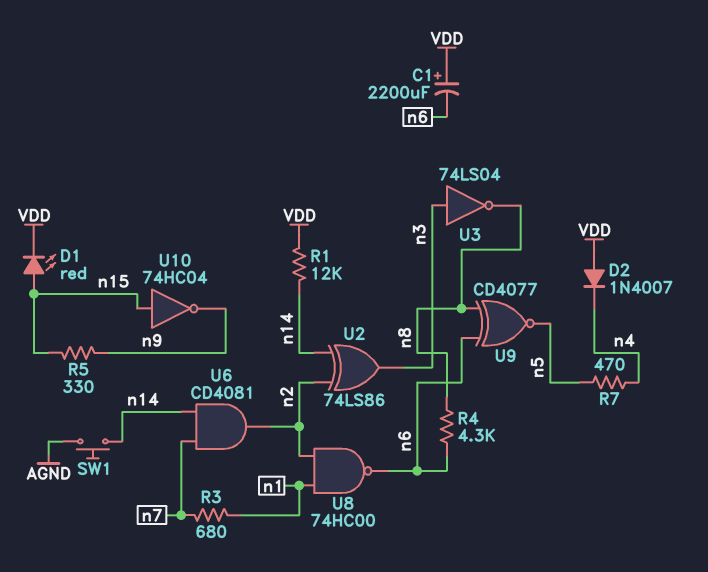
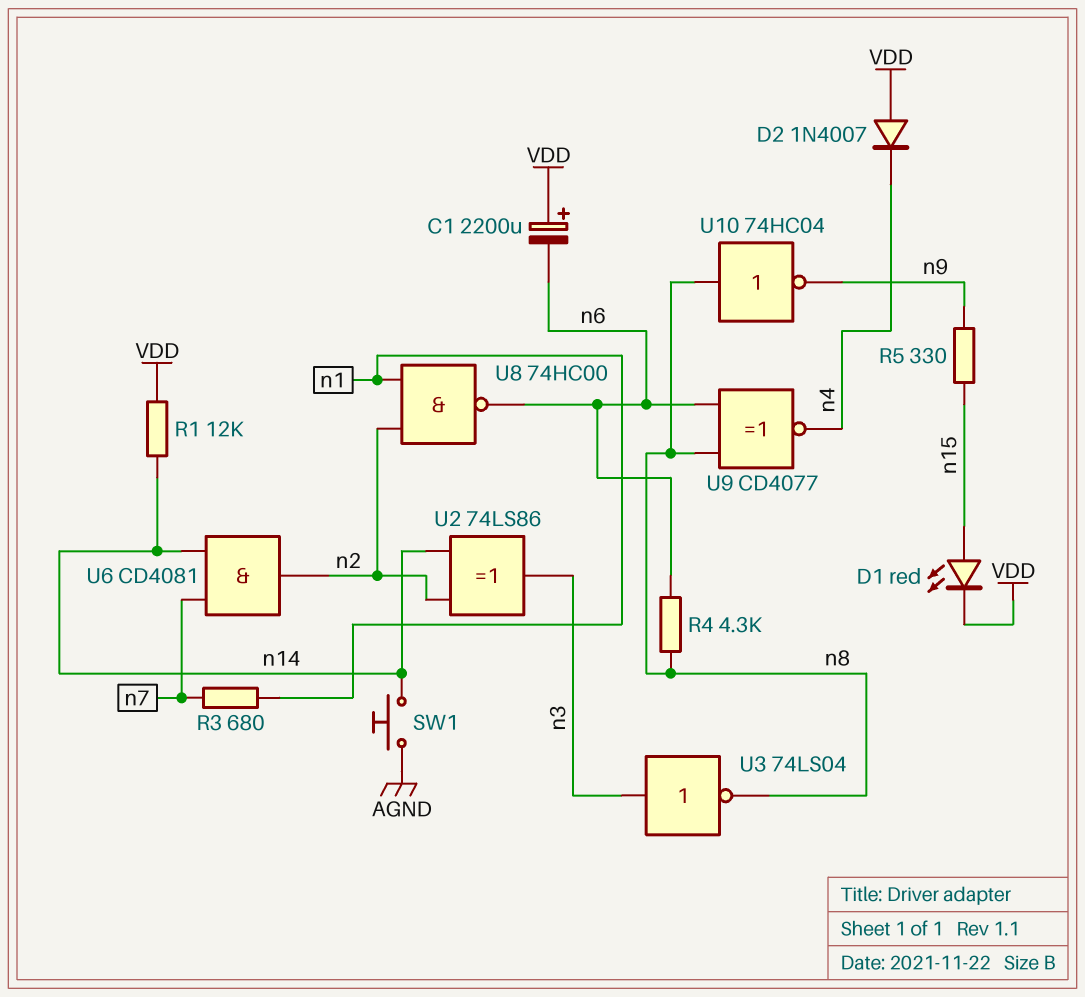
R7: 470 (n4, n5) -> none
U9: XNOR CD4077 (in n6, in n8, out n5) -> XNOR CD4077 (in n6, in n8, out n4)
U10: NOT 74HC04 (in n15, out n9) -> NOT 74HC04 (in n8, out n9)

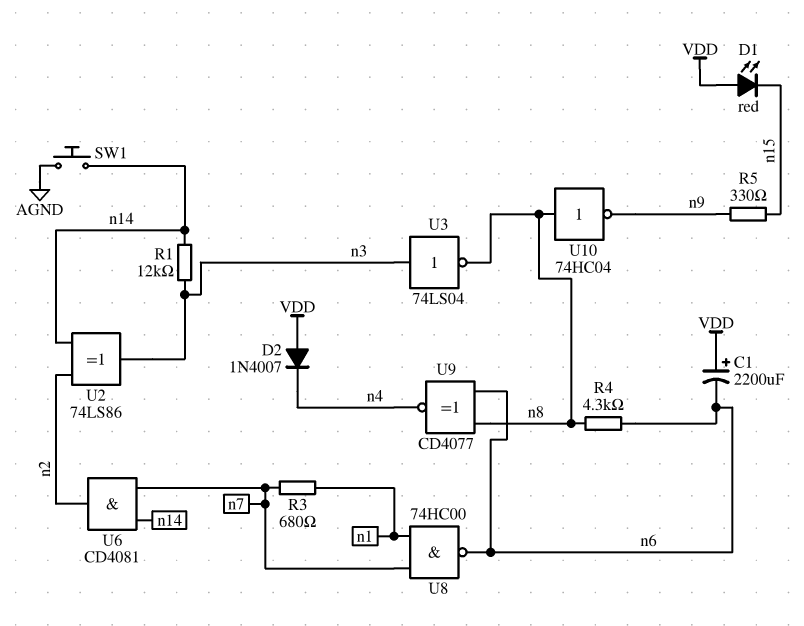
D1: LED red (A n15, K VDD) -> LED red (A VDD, K n15)
R1: 12k (VDD, n14) -> 12k (n3, n14)
U8: NAND 74HC00 (in n1, in n2, out n6) -> NAND 74HC00 (in n1, in n7, out n6)

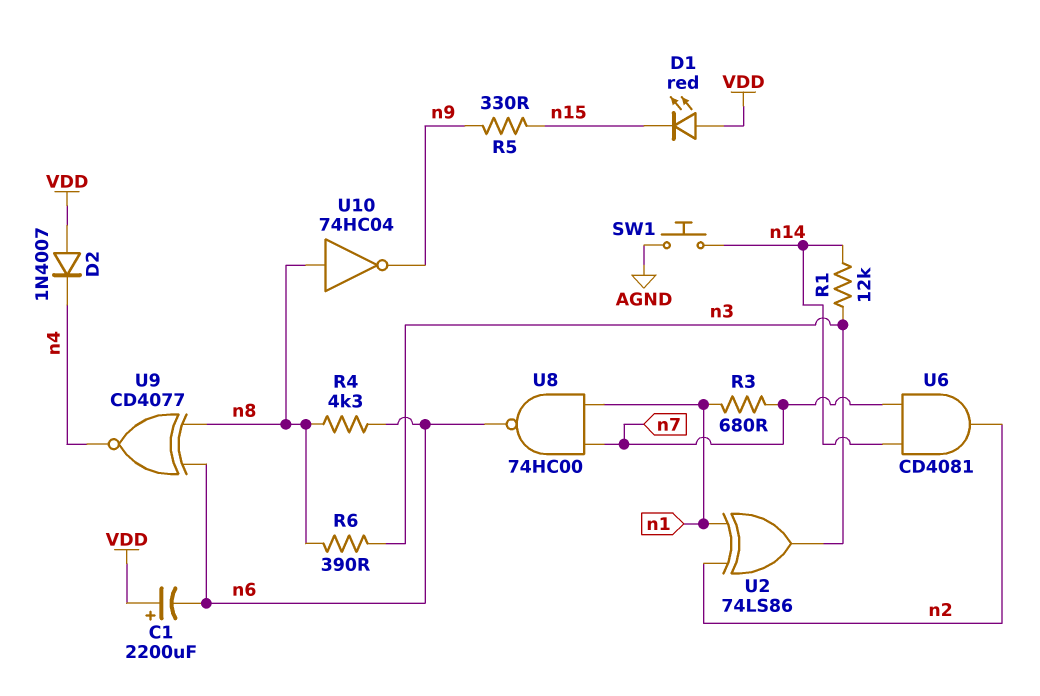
R6: none -> 390 (n3, n8)
U2: XOR 74LS86 (in n2, in n14, out n3) -> XOR 74LS86 (in n1, in n2, out n3)
U3: NOT 74LS04 (in n3, out n8) -> none

